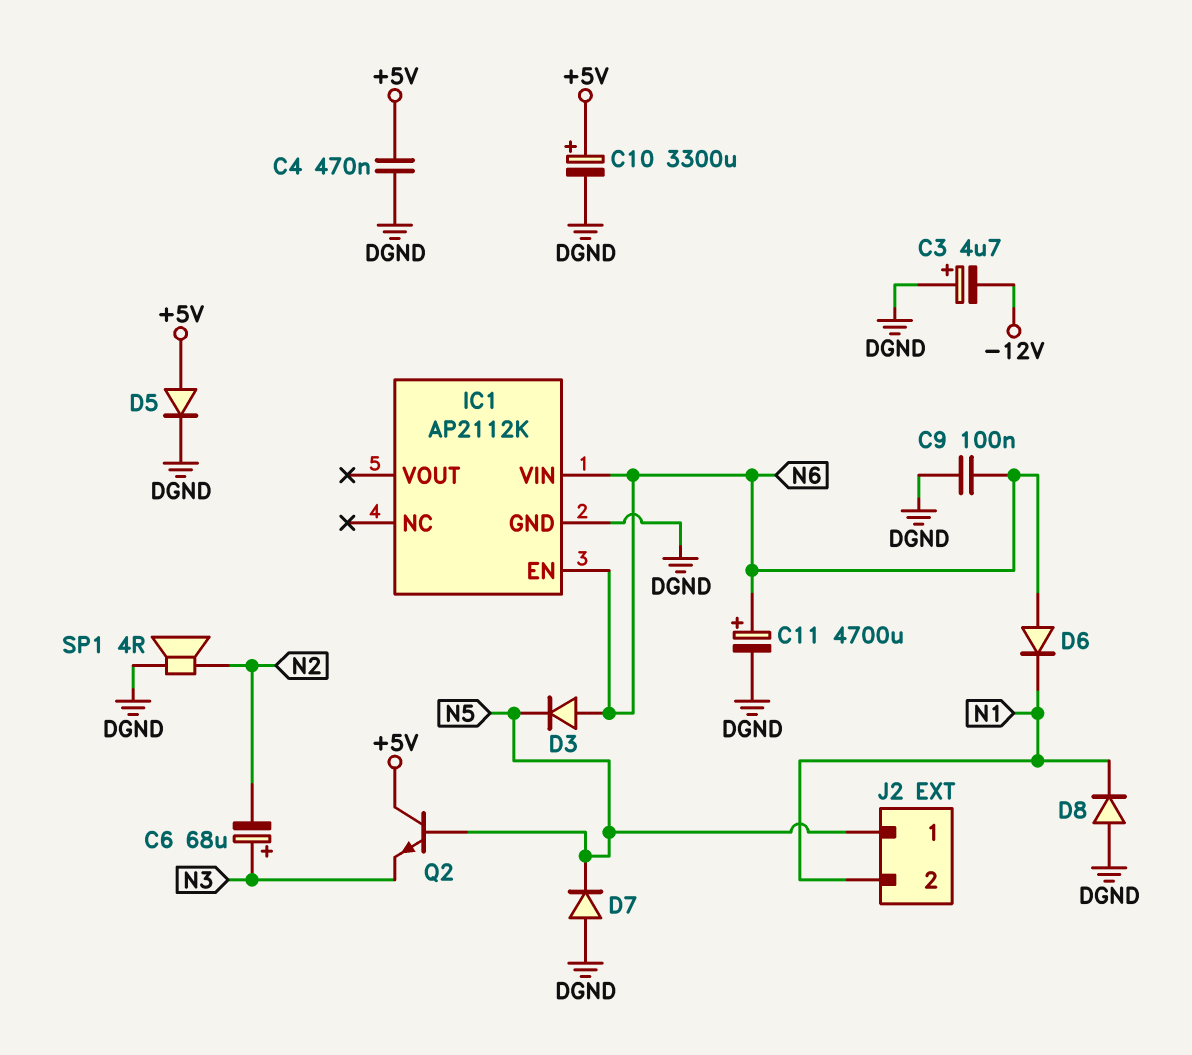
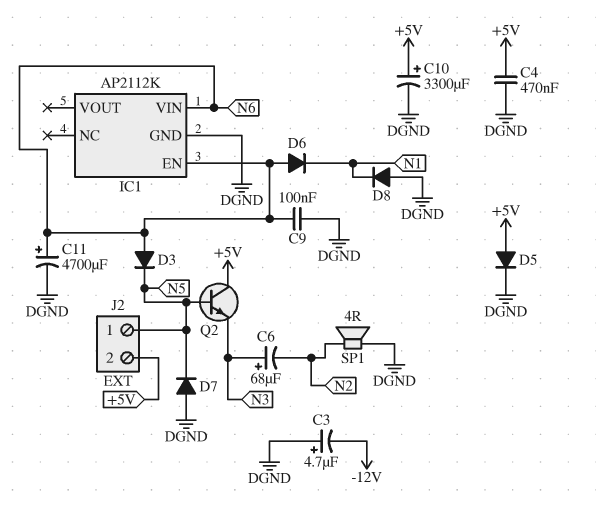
J2 pin 2: N1 -> +5V

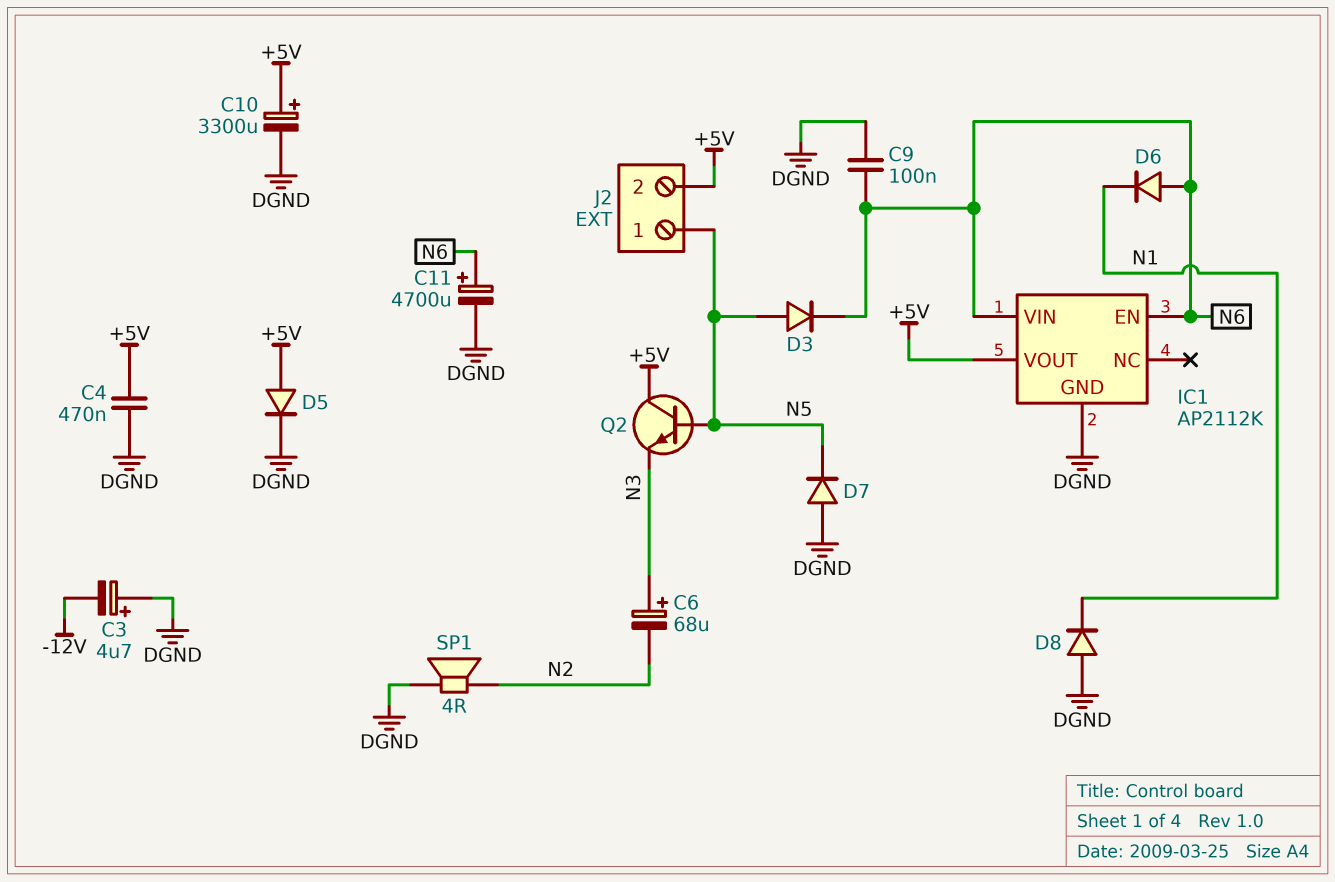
D3: diode (A N6, K N5) -> diode (A N5, K N6)
IC1 pin VOUT: none -> +5V

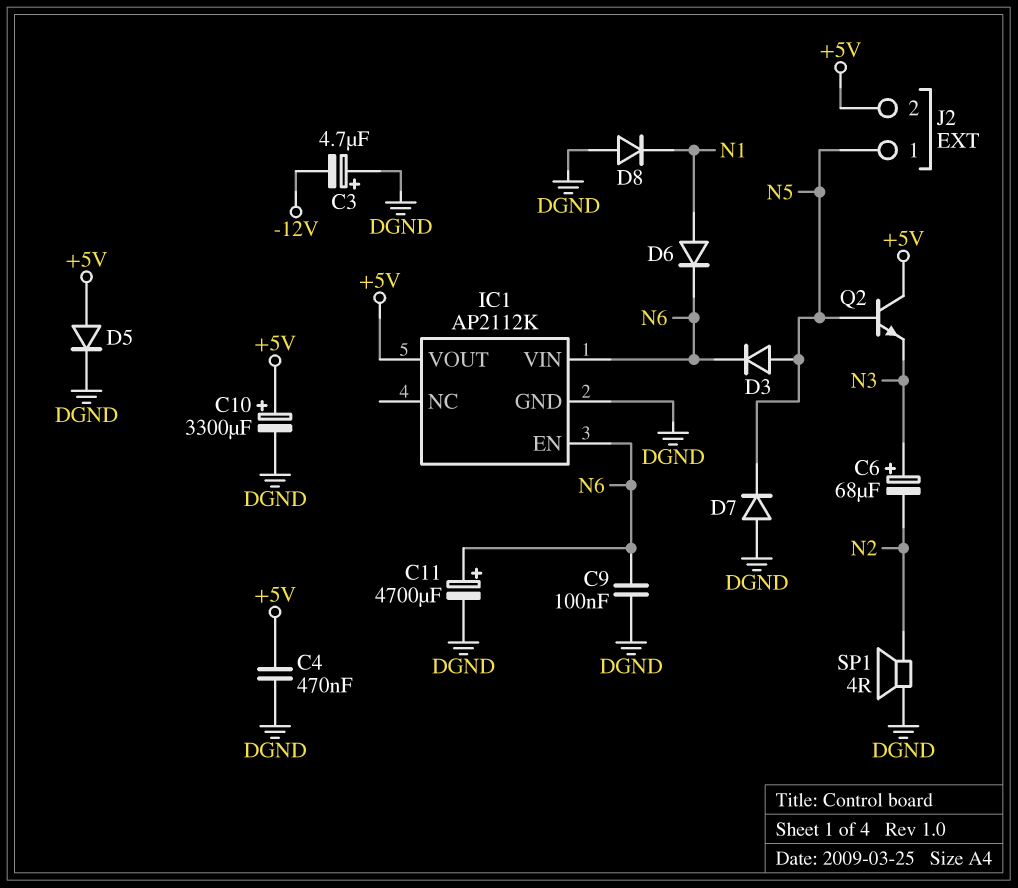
D6: diode (A N6, K N1) -> diode (A N1, K N6)

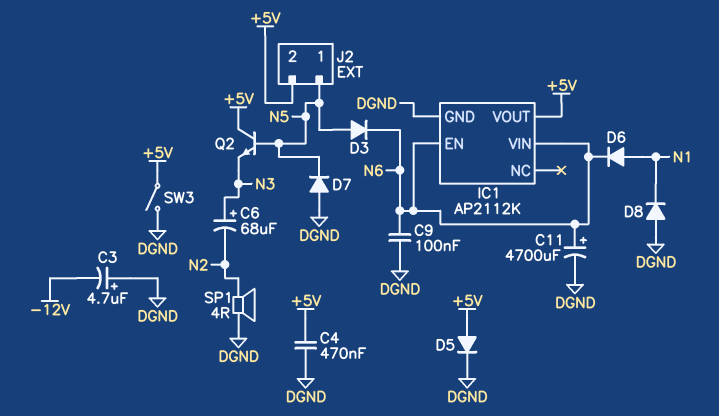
C10: 3300uF (plus +5V, minus DGND) -> none
SW3: none -> switch (+5V, DGND)

